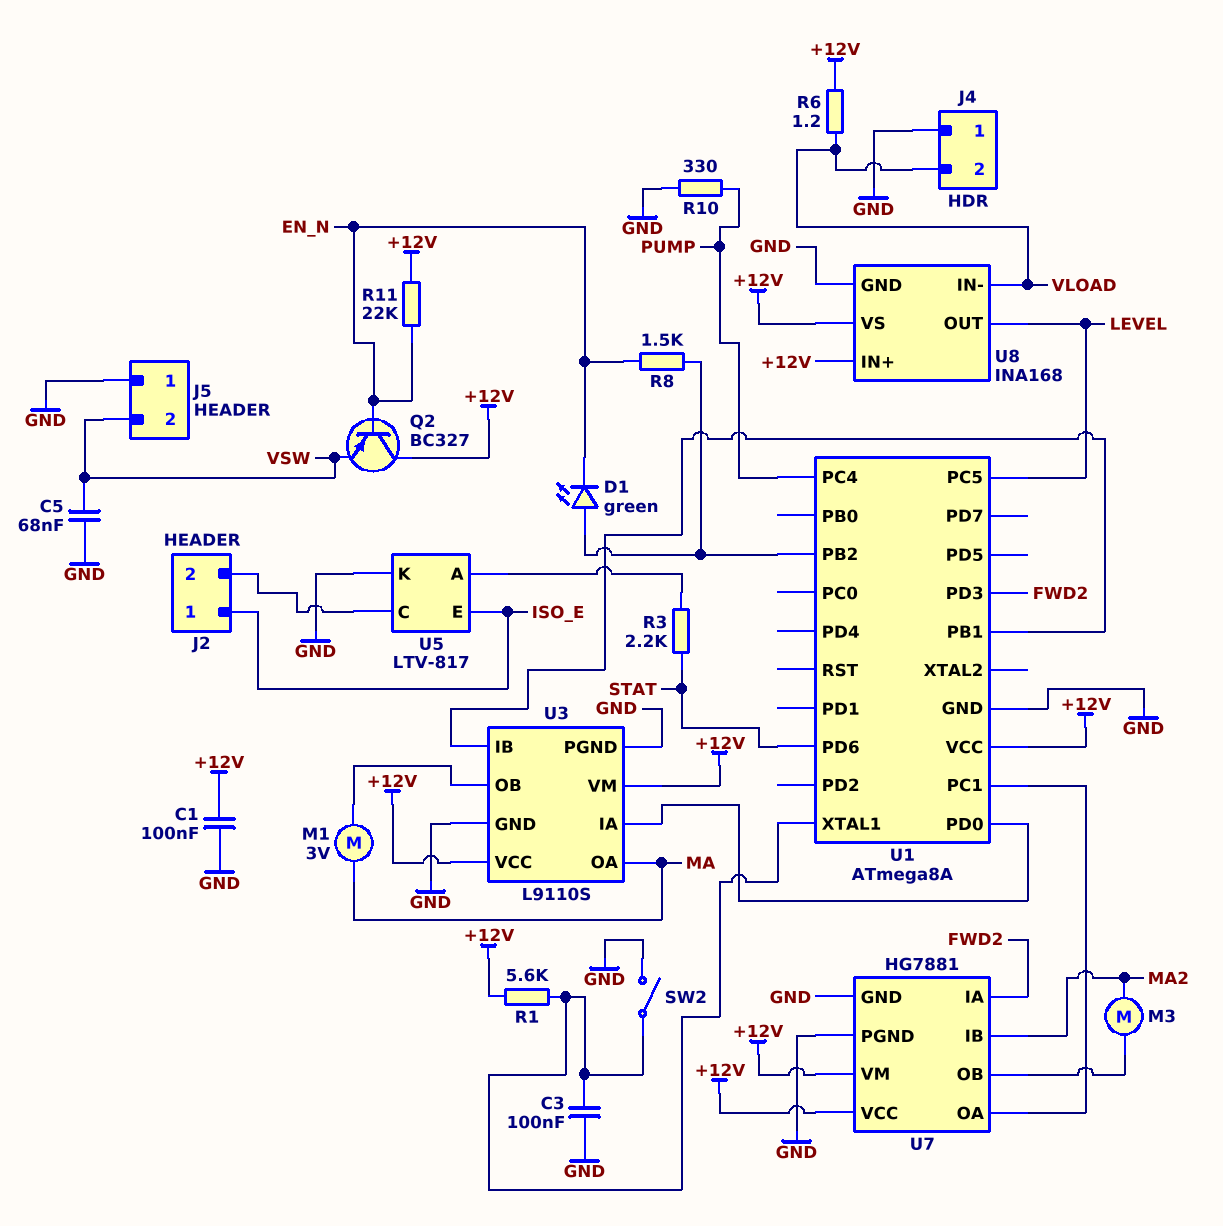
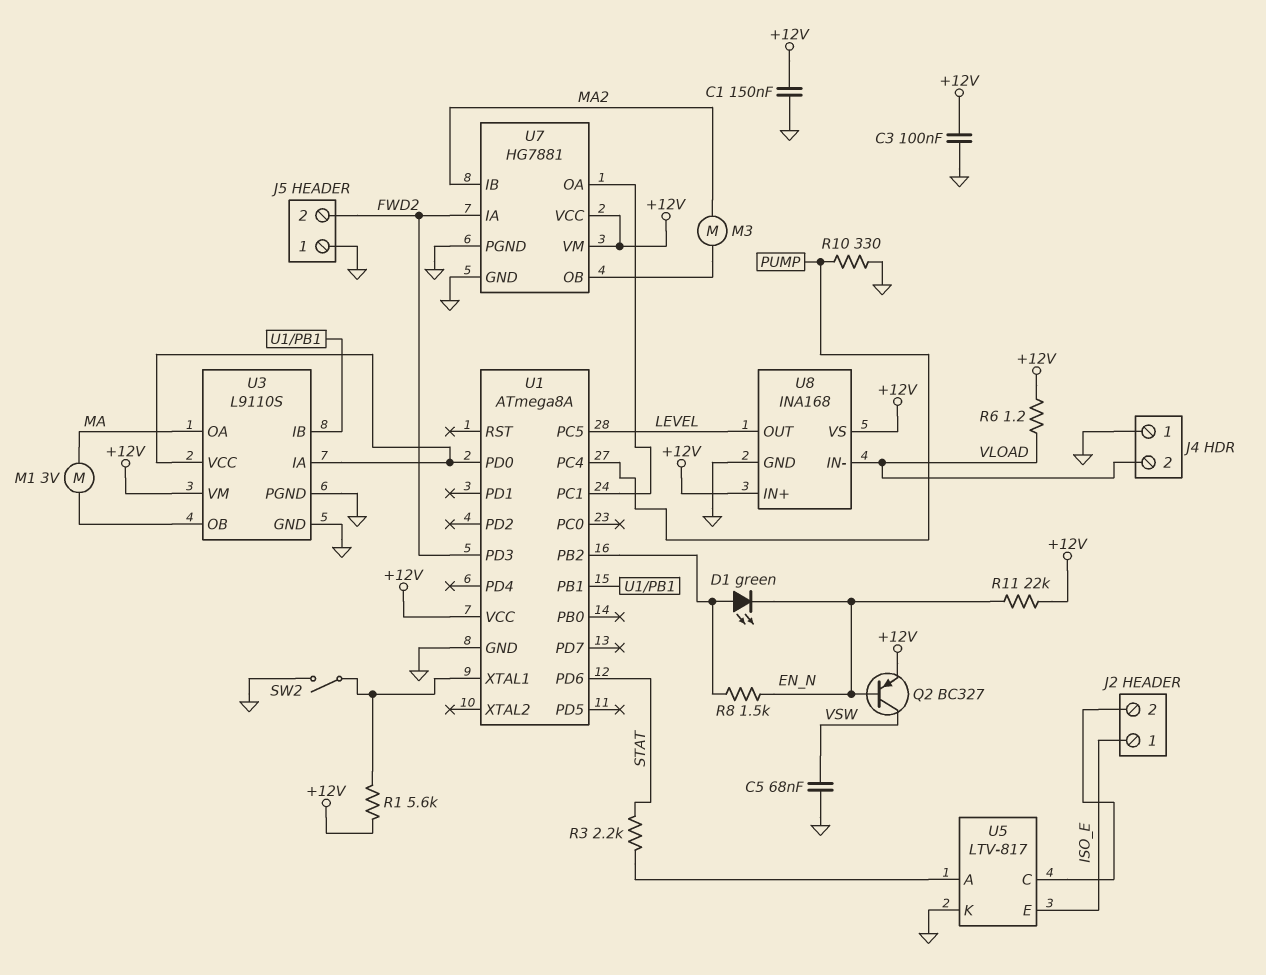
C1: 100nF (+12V, GND) -> 150nF (+12V, GND)
C3: 100nF (GND, U1/XTAL1) -> 100nF (+12V, GND)
J5 pin 2: VSW -> FWD2
Q2: PNP BC327 (B EN_N, C +12V, E VSW) -> PNP BC327 (B EN_N, C VSW, E +12V)
U3 pin VCC: +12V -> U1/PD0

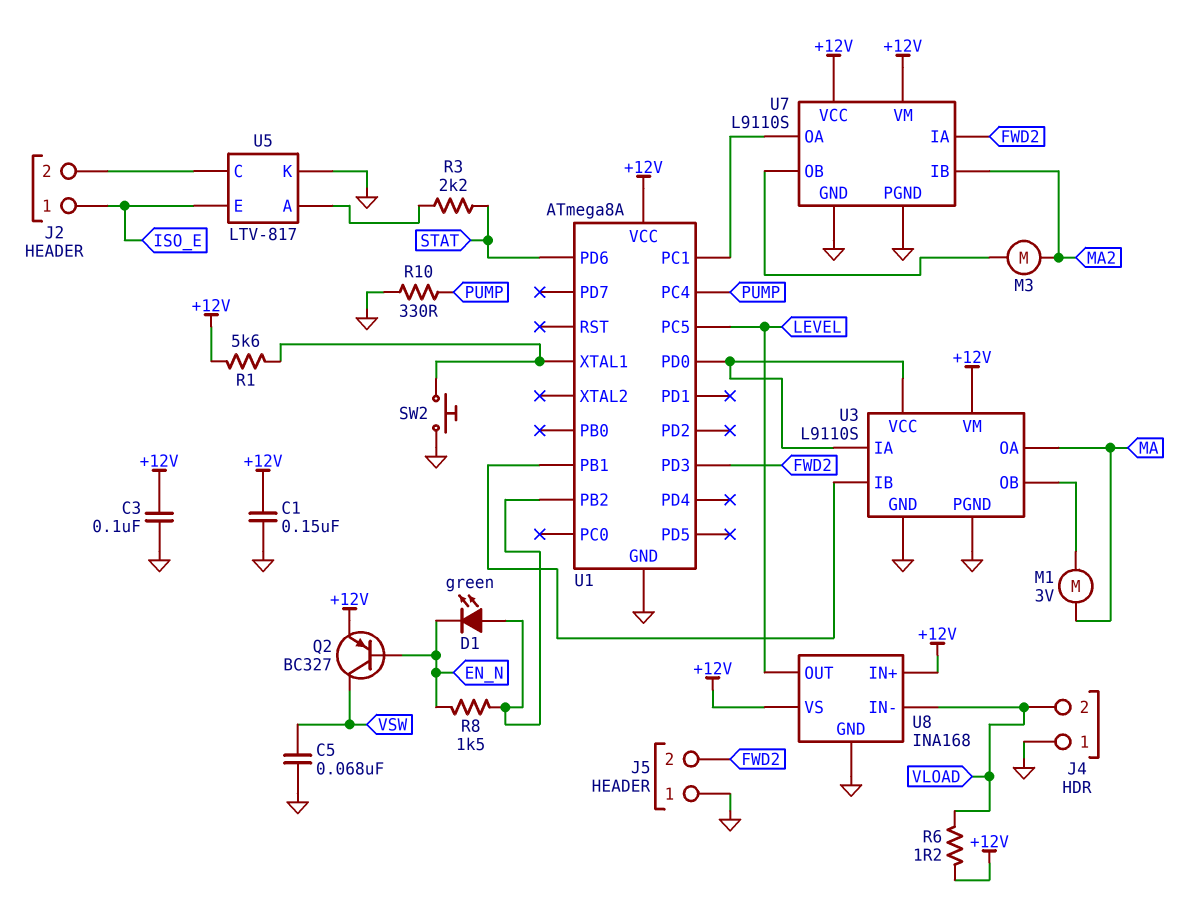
R11: 22k (+12V, EN_N) -> none
SW2: switch (GND, U1/XTAL1) -> button (GND, U1/XTAL1)
U7: HG7881 -> L9110S

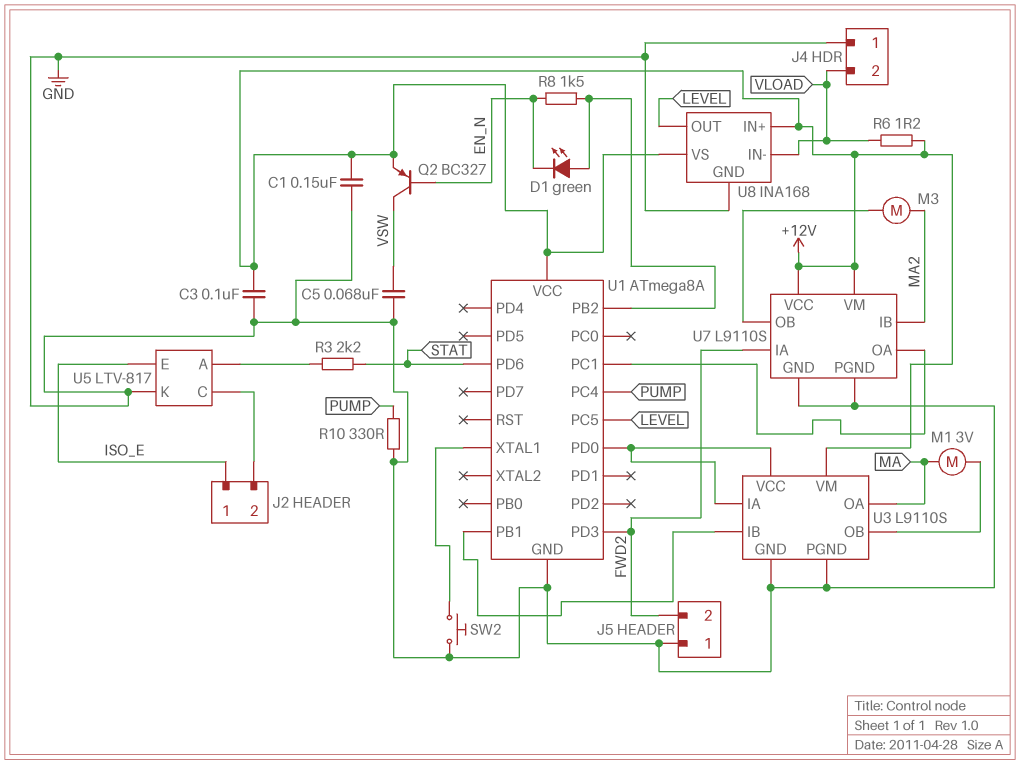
R1: 5.6k (+12V, U1/XTAL1) -> none

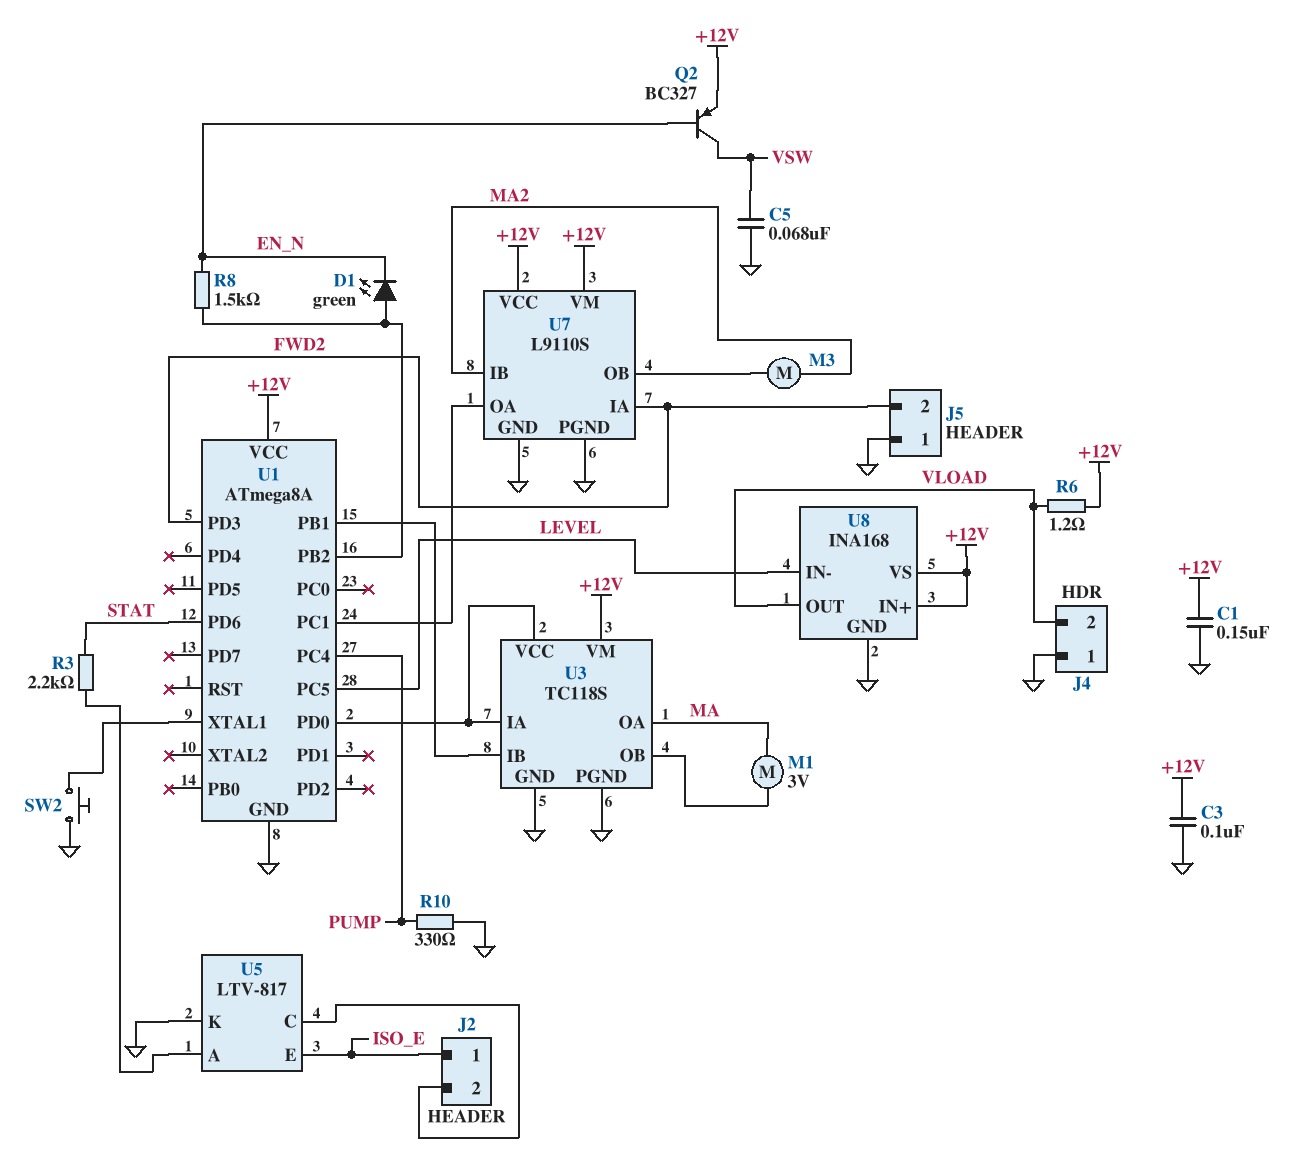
U3: L9110S -> TC118S
U8 pin IN-: VLOAD -> LEVEL
U8 pin OUT: LEVEL -> VLOAD

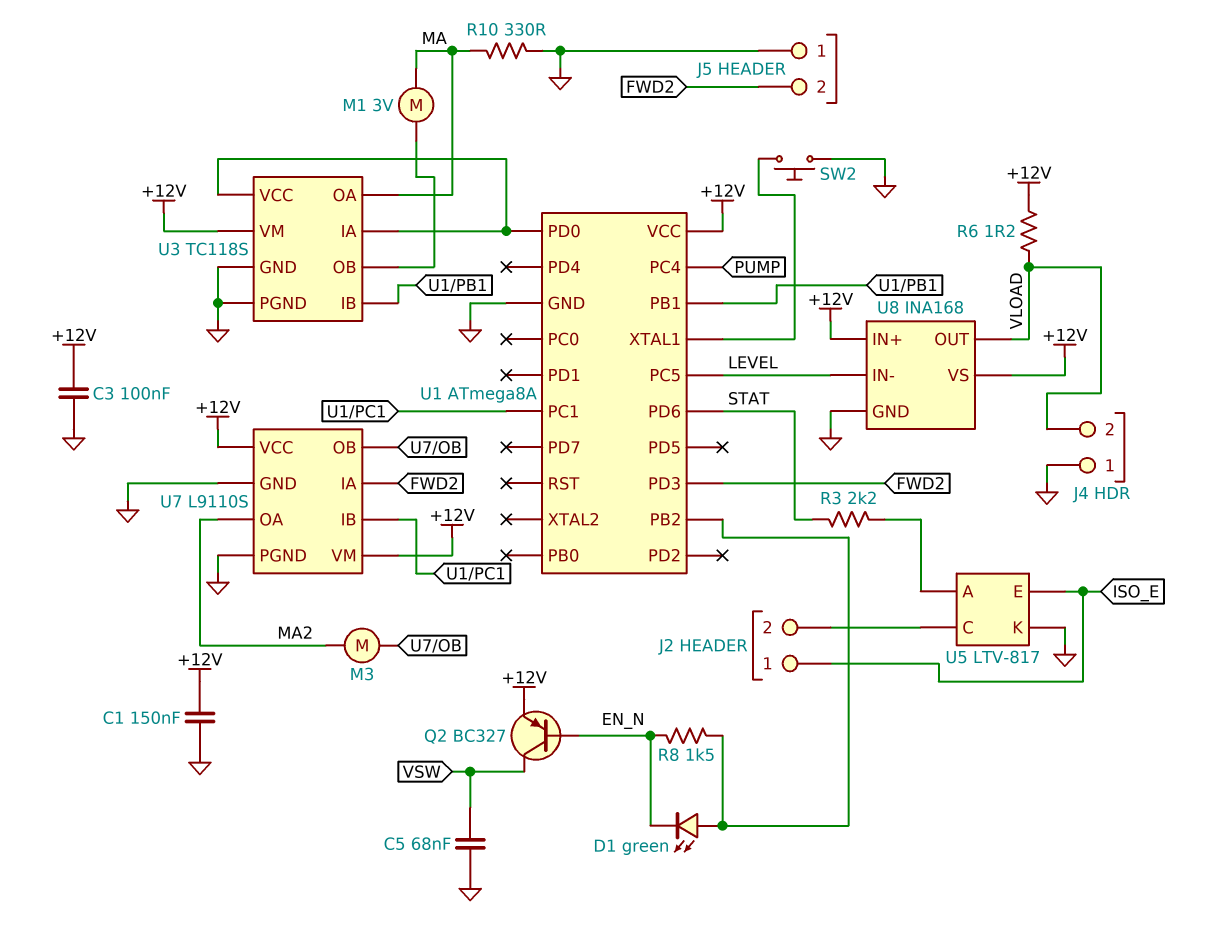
R10: 330 (GND, PUMP) -> 330 (GND, MA)
U7 pin IB: MA2 -> U1/PC1
U7 pin OA: U1/PC1 -> MA2

